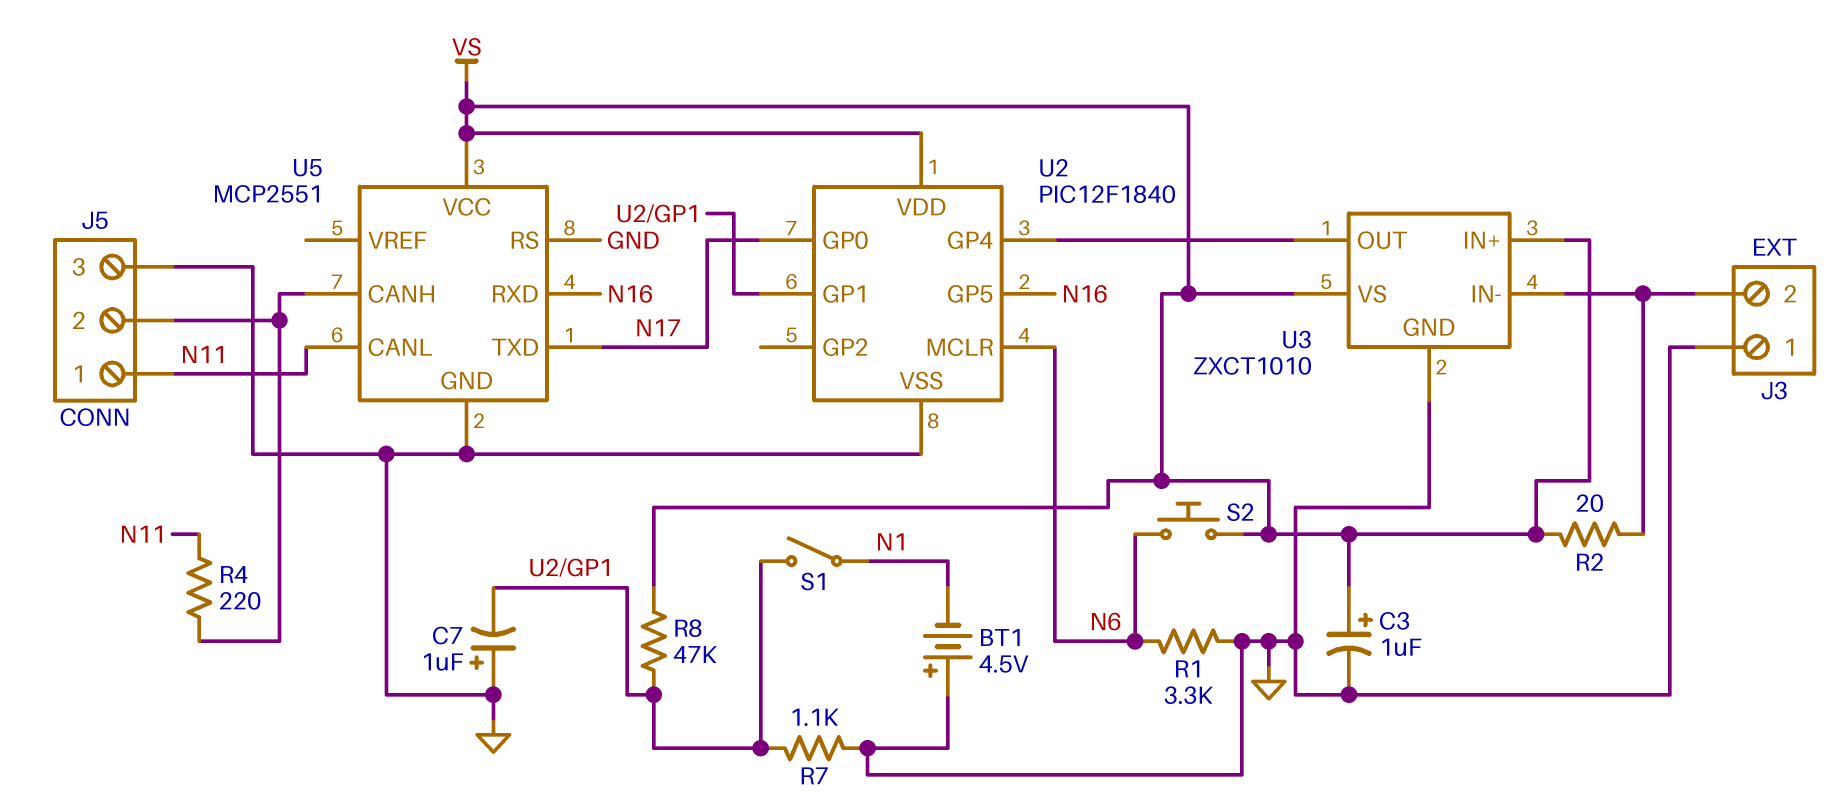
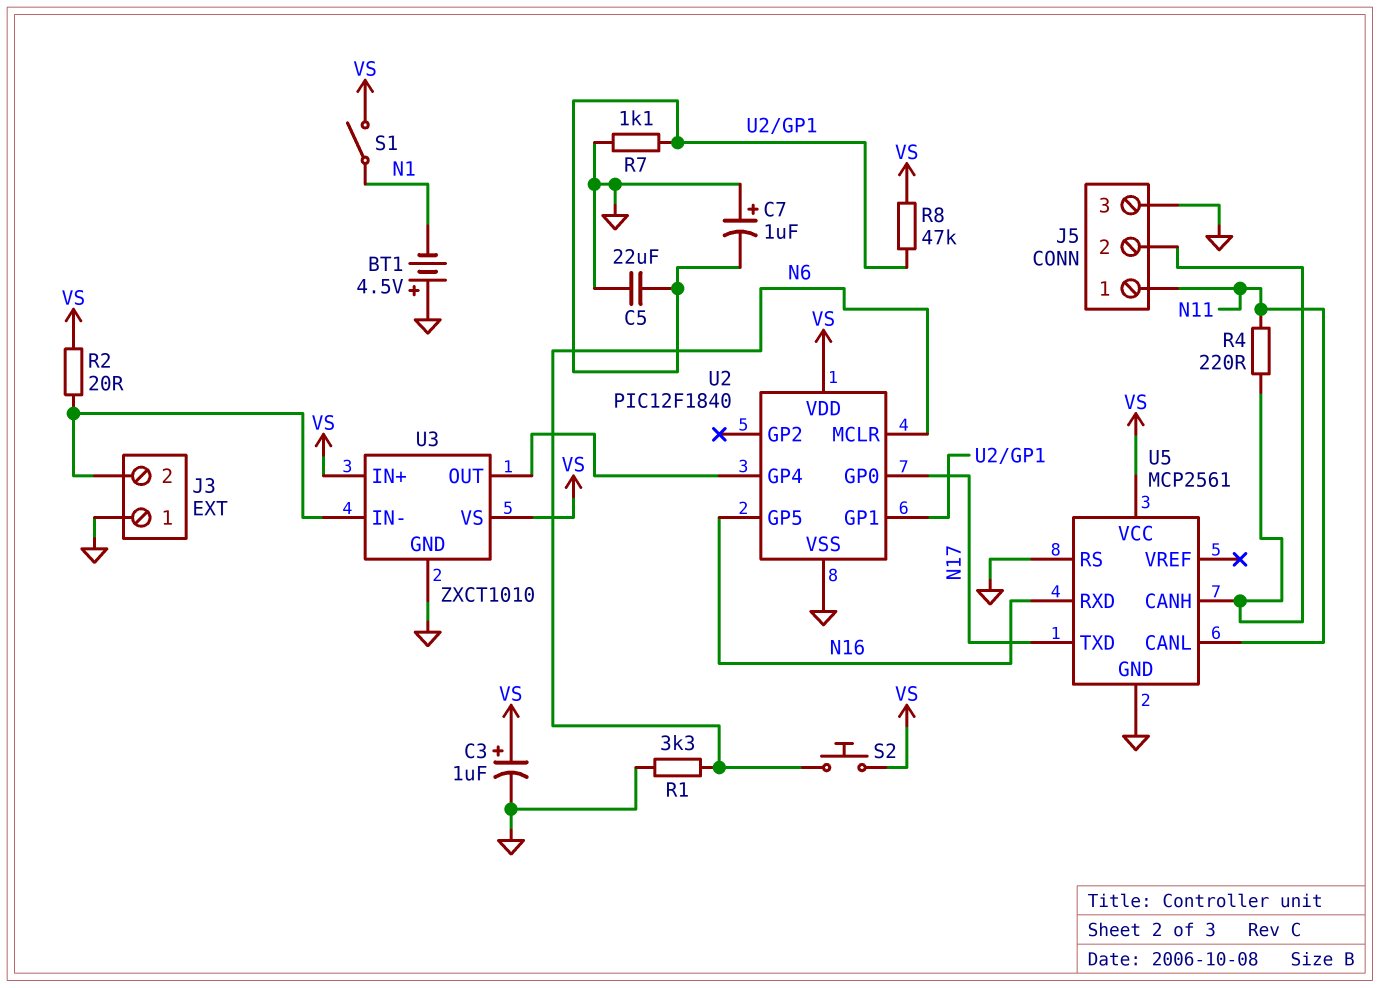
C5: none -> 22uF (GND, U2/GP1)
S1: switch (N1, U2/GP1) -> switch (N1, VS)
U5: MCP2551 -> MCP2561

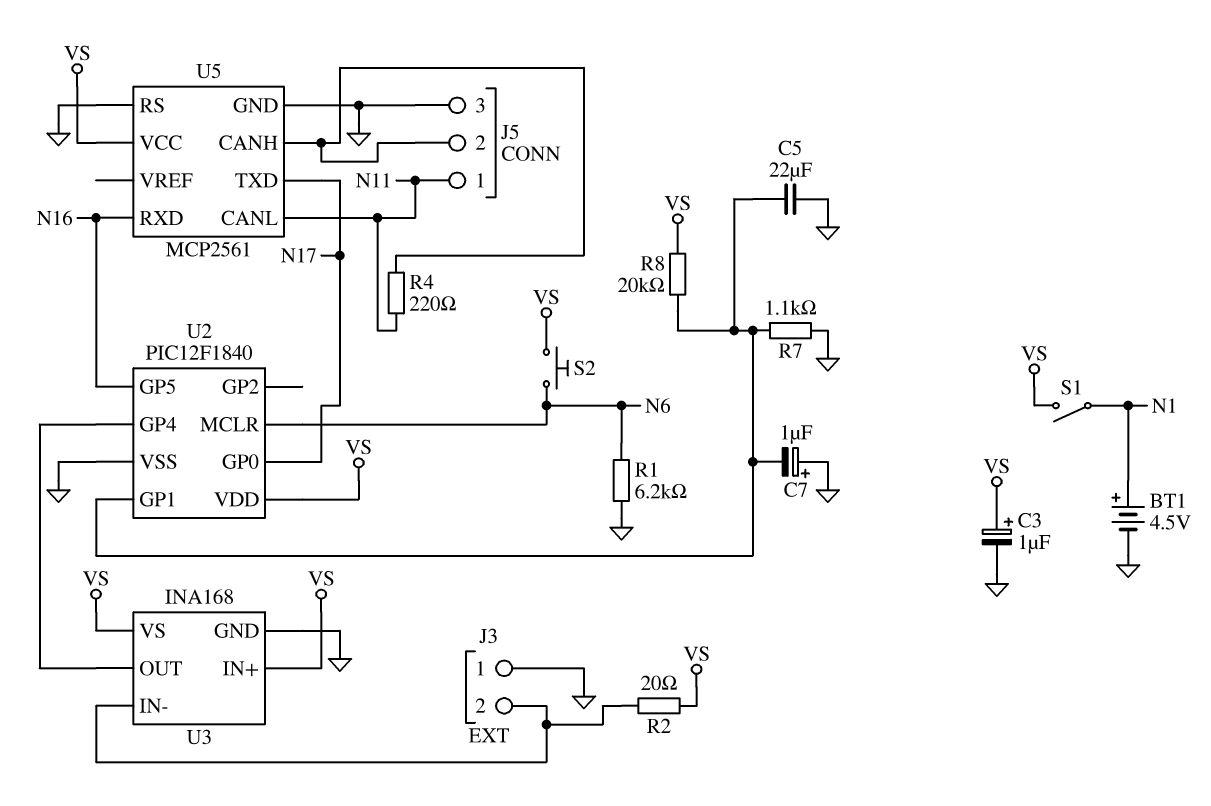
BT1: 4.5V (plus GND, minus N1) -> 4.5V (plus N1, minus GND)
R1: 3.3k (GND, N6) -> 6.2k (GND, N6)
R8: 47k (U2/GP1, VS) -> 20k (U2/GP1, VS)
U3: ZXCT1010 -> INA168

